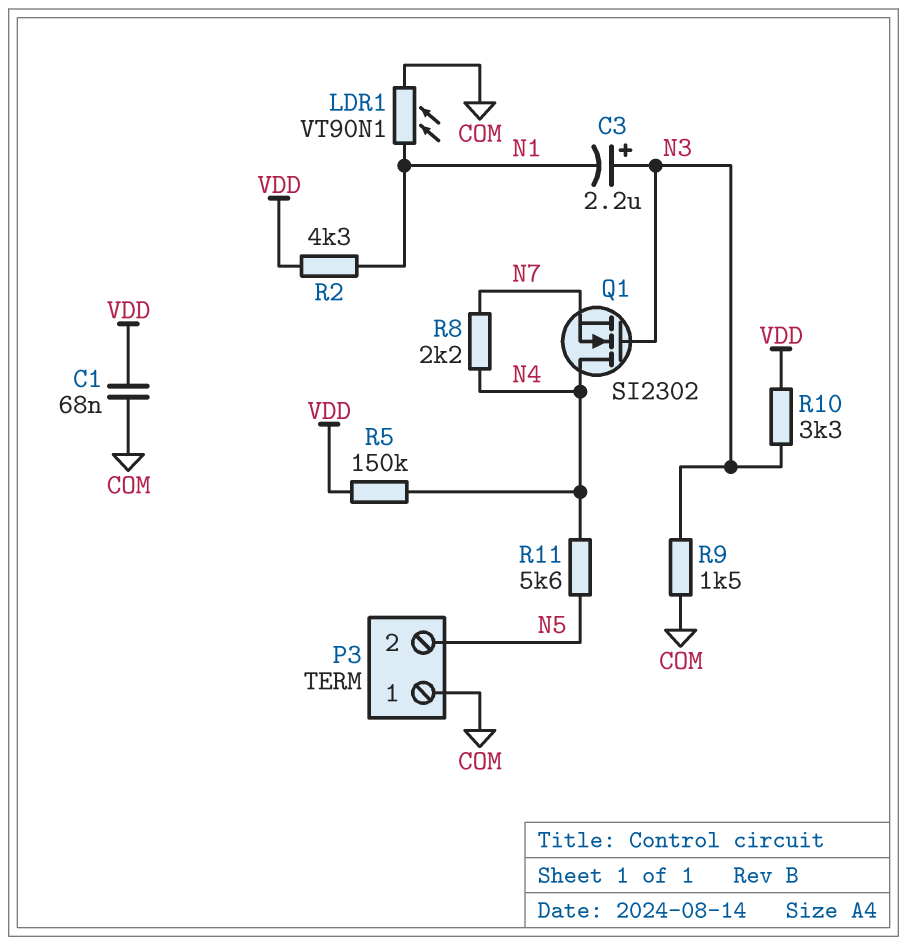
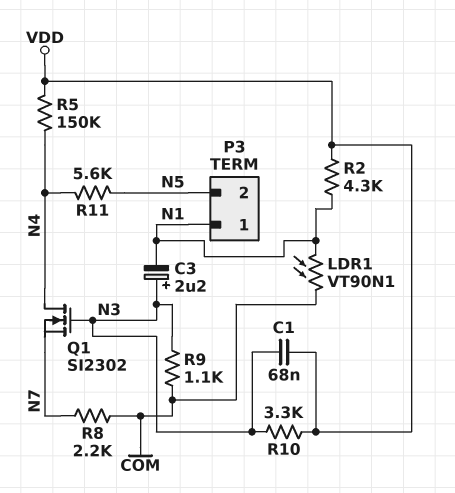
C1: 68nF (COM, VDD) -> 68nF (N3, VDD)
P3 pin 1: COM -> N1
R8: 2.2k (N4, N7) -> 2.2k (COM, N7)
R9: 1.5k (COM, N3) -> 1.1k (COM, N3)

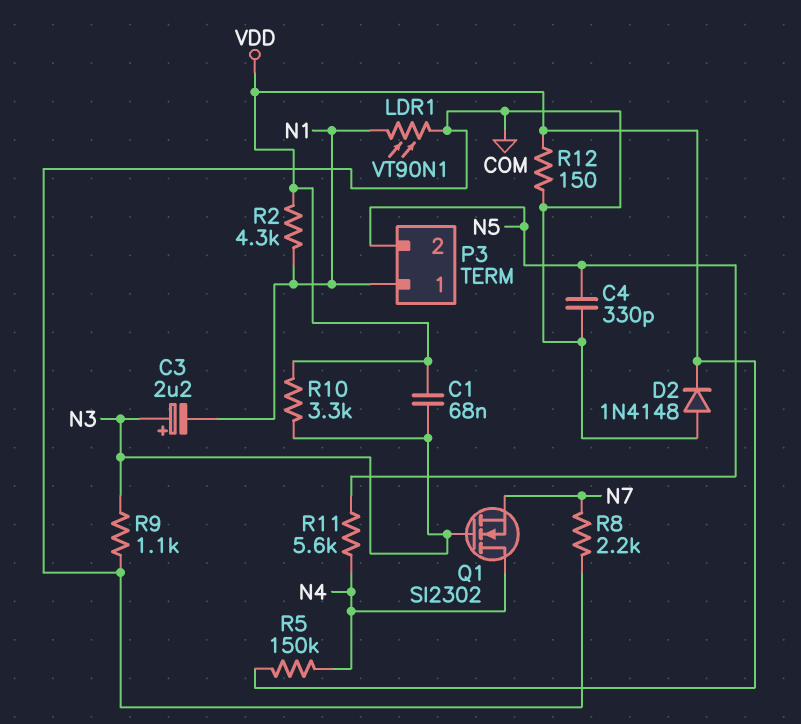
C4: none -> 330pF (COM, N5)
D2: none -> diode 1N4148 (A COM, K VDD)
R12: none -> 150 (COM, VDD)

